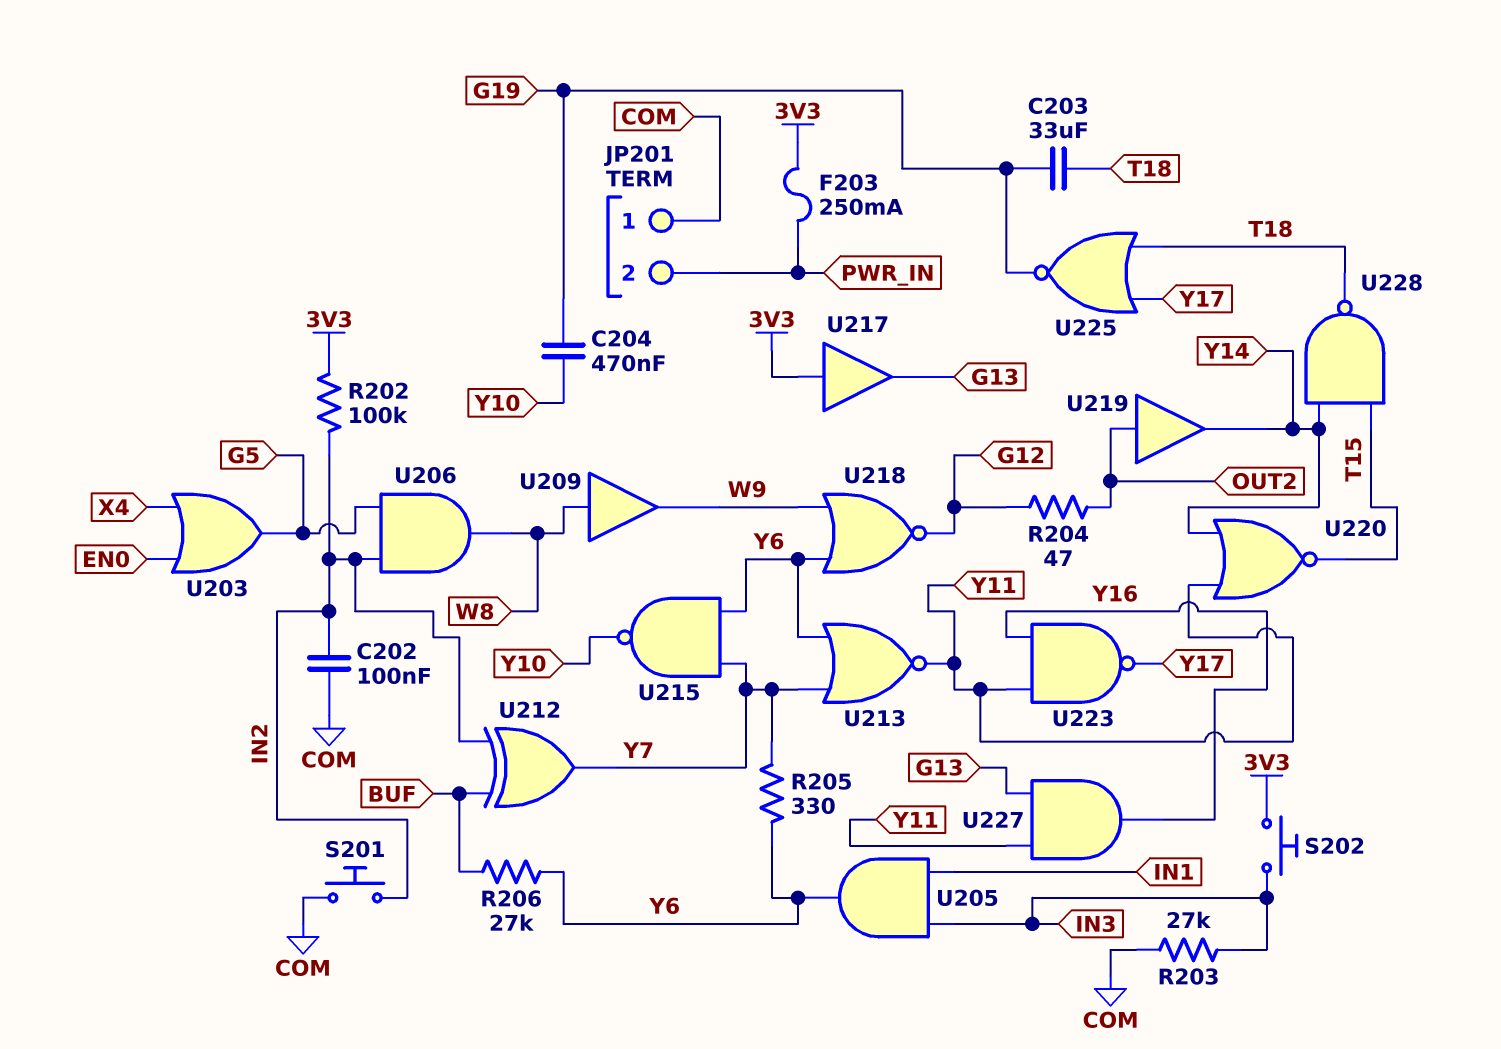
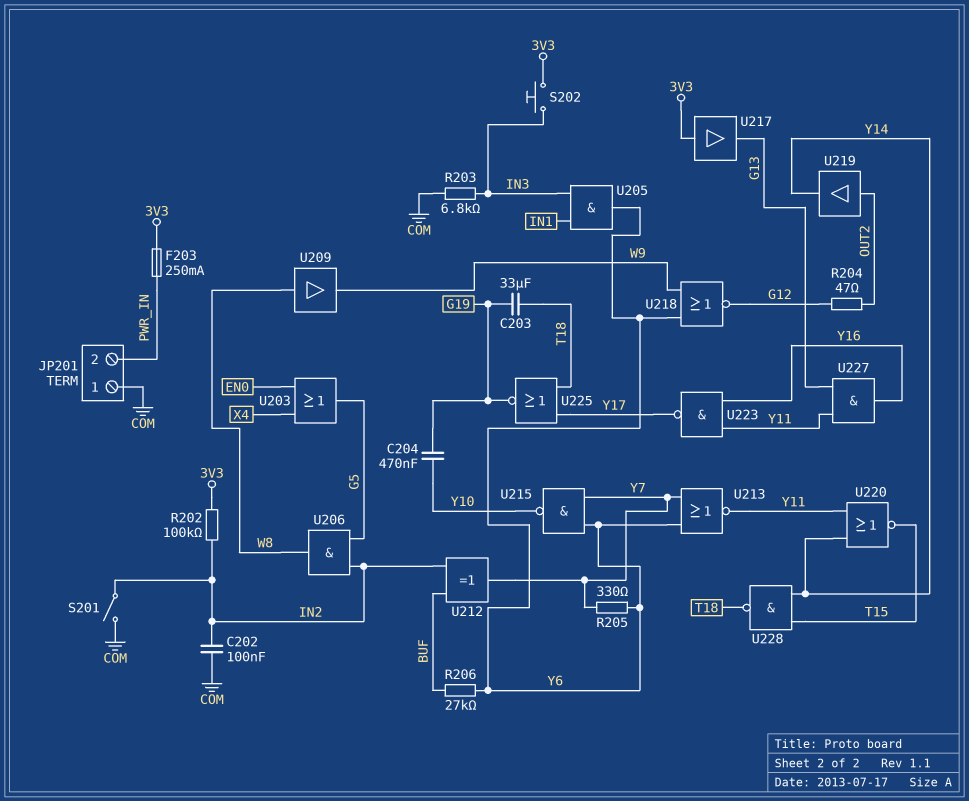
R203: 27k (COM, IN3) -> 6.8k (COM, IN3)
S201: button (COM, IN2) -> switch (COM, IN2)

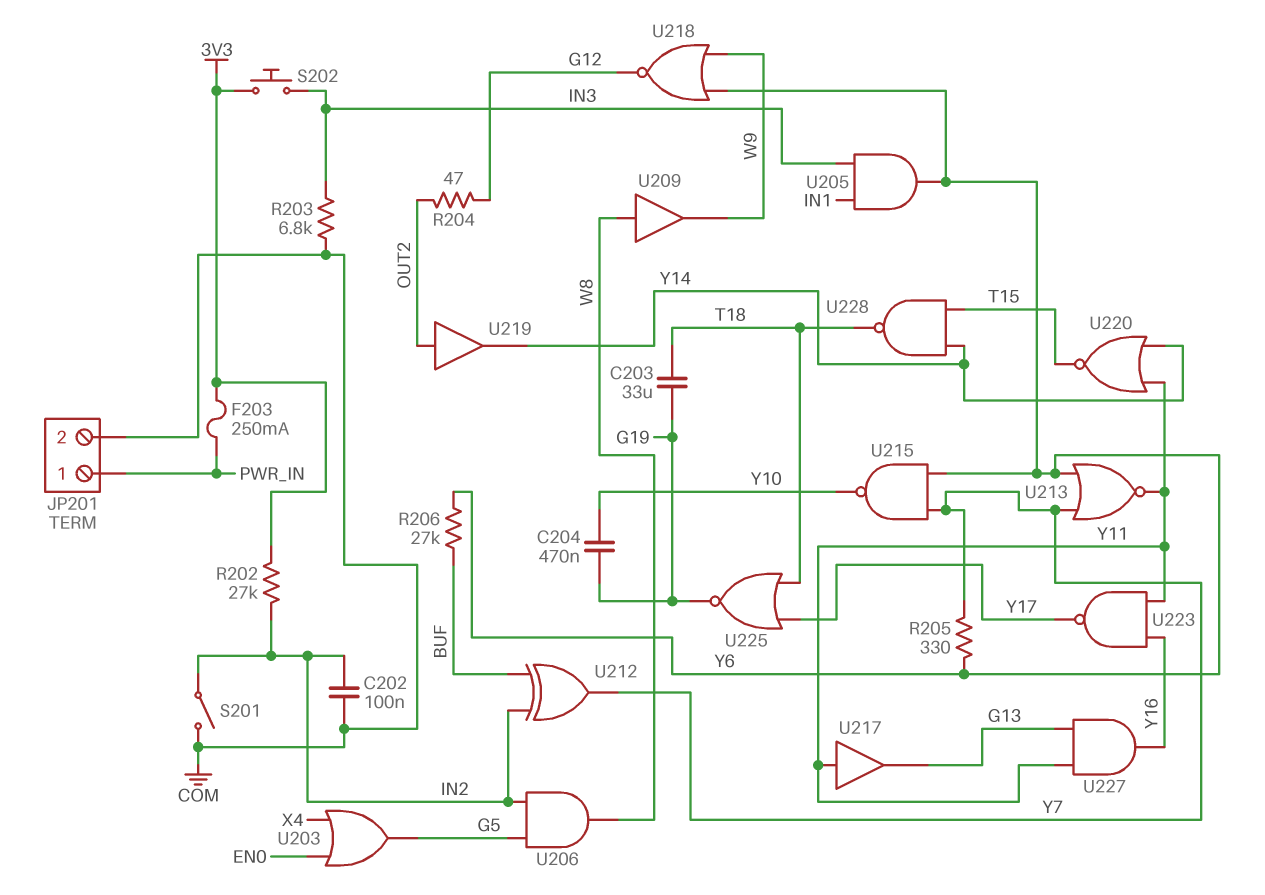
JP201 pin 1: COM -> PWR_IN
JP201 pin 2: PWR_IN -> COM
R202: 100k (3V3, IN2) -> 27k (3V3, IN2)
U217: buffer (in 3V3, out G13) -> buffer (in Y11, out G13)

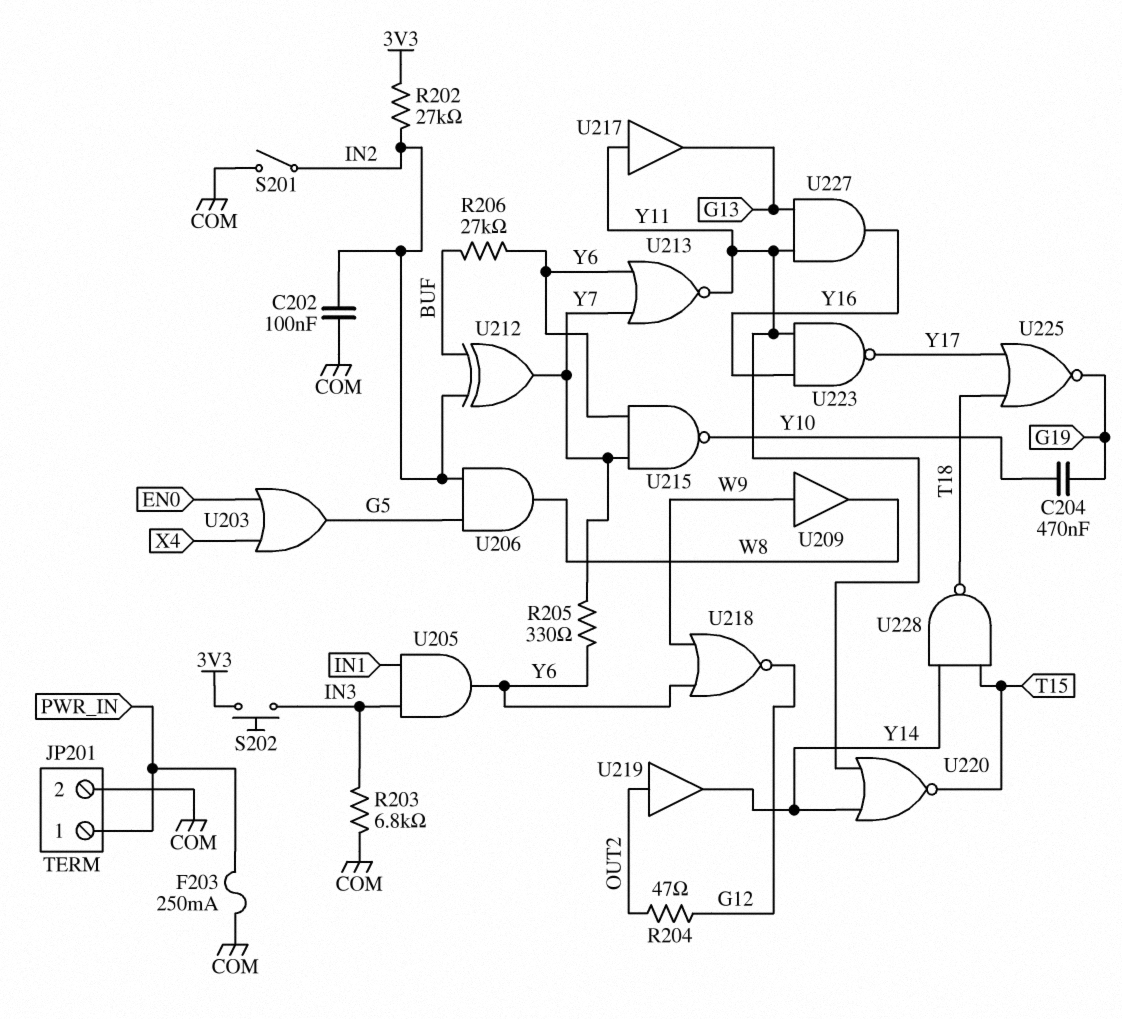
C203: 33uF (G19, T18) -> none
F203: 250mA (3V3, PWR_IN) -> 250mA (COM, PWR_IN)
U209: buffer (in W8, out W9) -> buffer (in W9, out W8)

